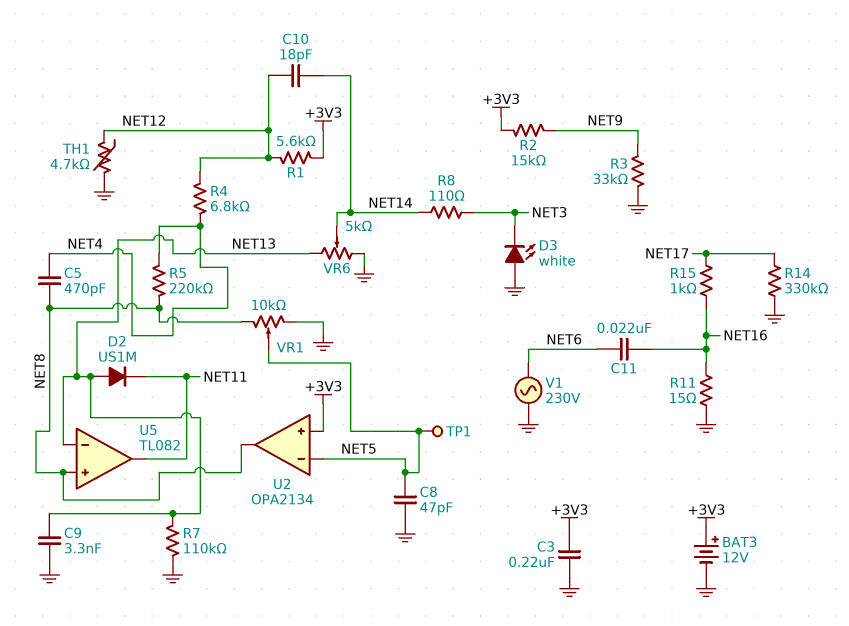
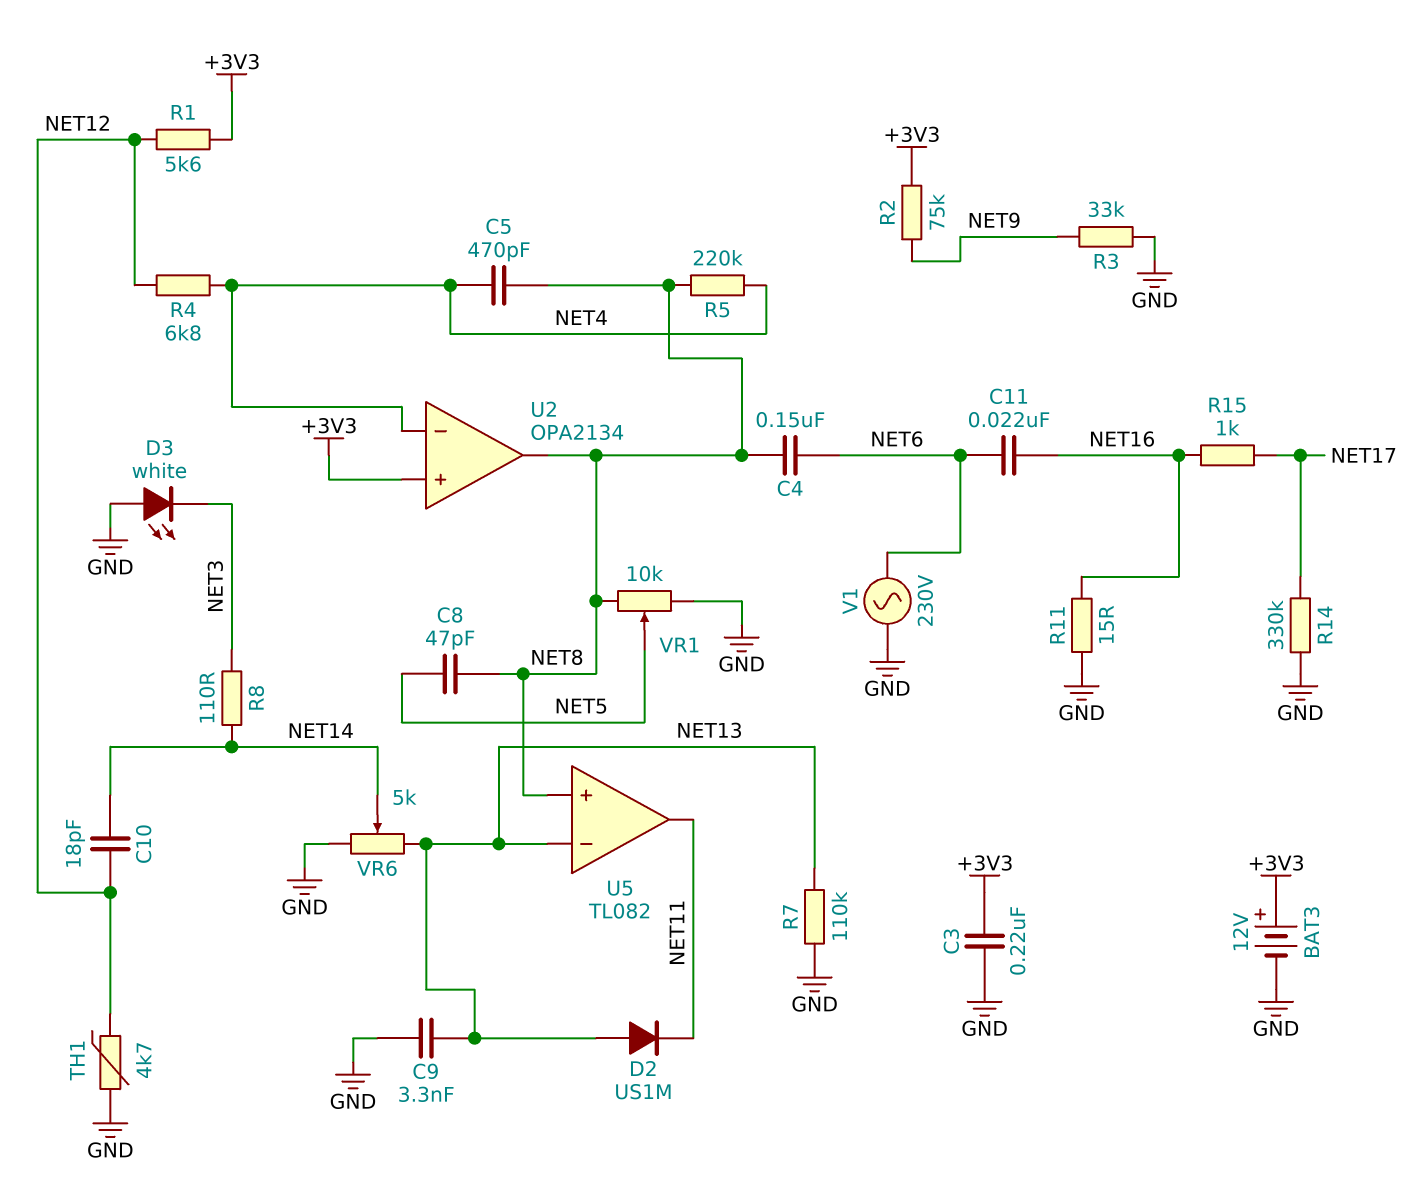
C4: none -> 150nF (NET6, NET8)
C8: 47pF (GND, NET5) -> 47pF (NET5, NET8)
R2: 15k (+3V3, NET9) -> 75k (+3V3, NET9)
TP1: test point (NET5) -> none
U2 pin in-: NET5 -> NET4

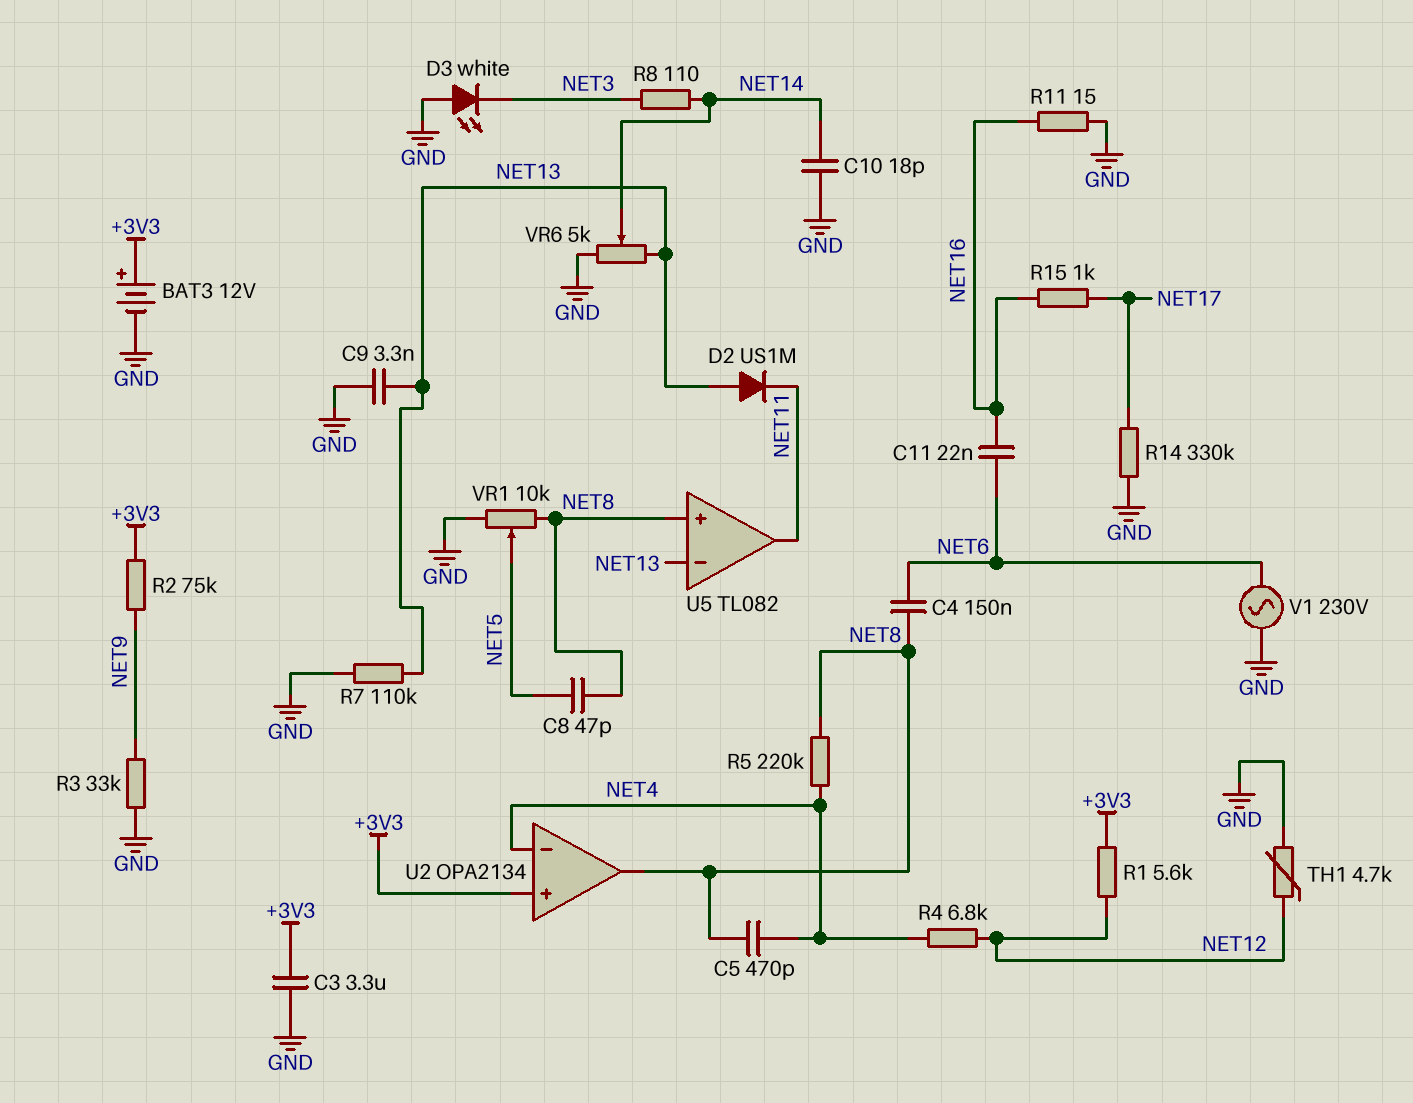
C3: 220nF (+3V3, GND) -> 3.3uF (+3V3, GND)
C10: 18pF (NET12, NET14) -> 18pF (GND, NET14)

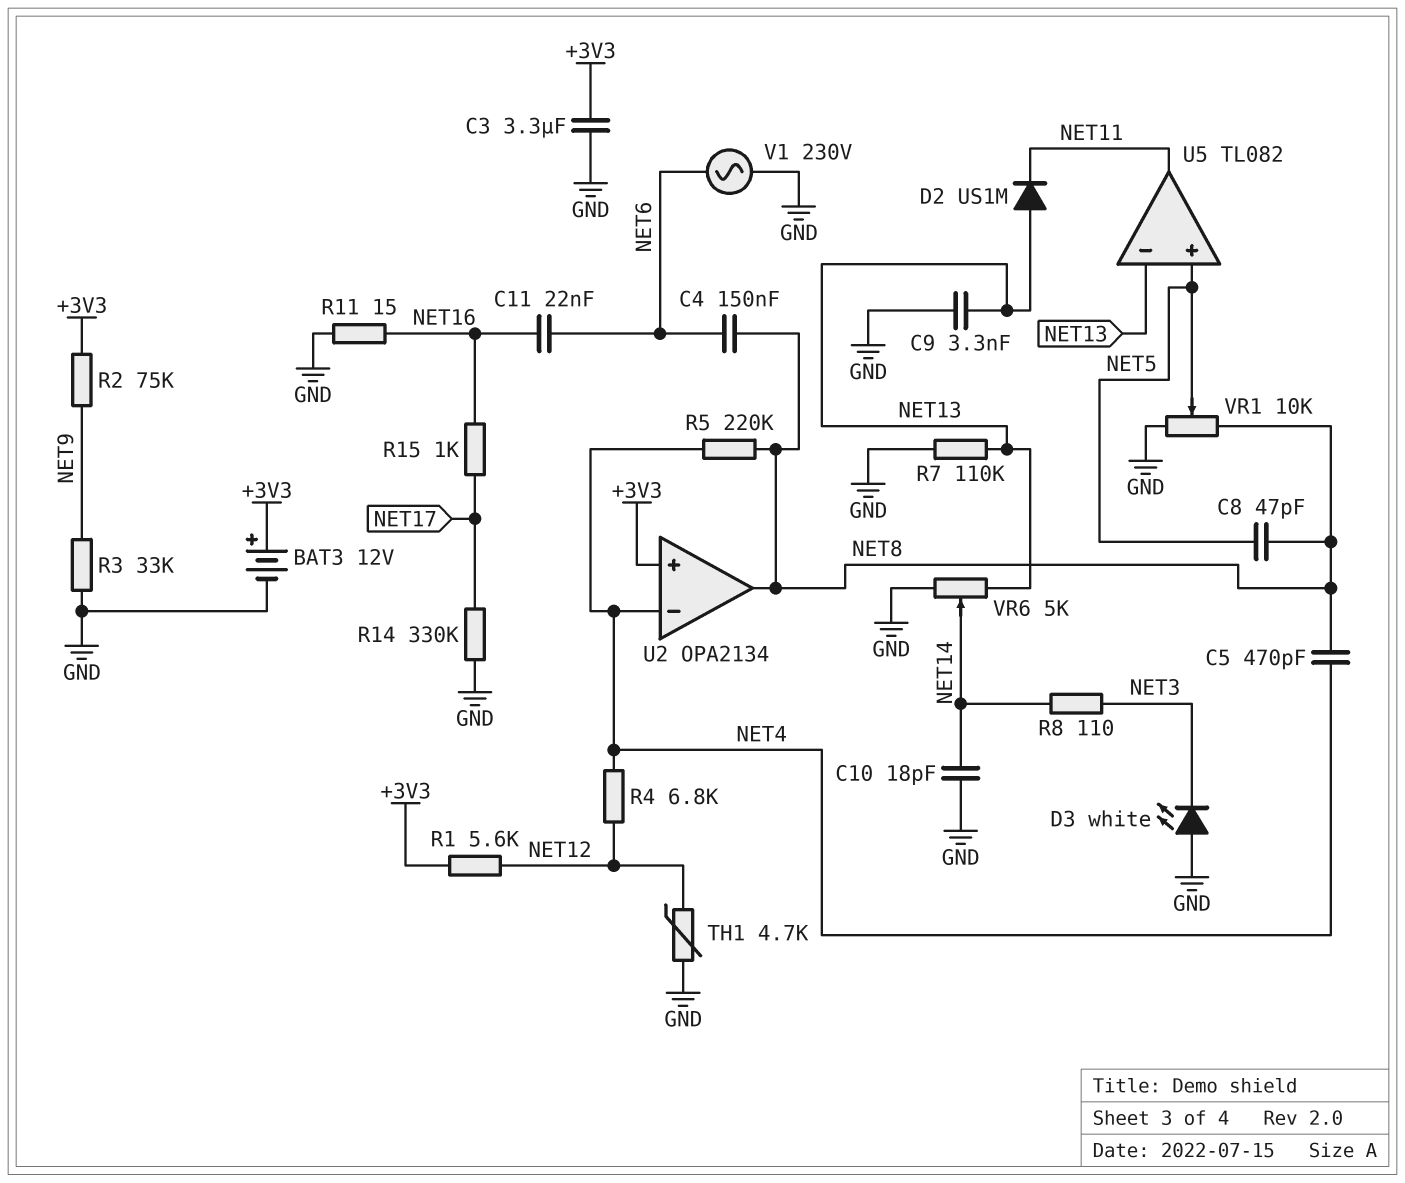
U5 pin in+: NET8 -> NET5

